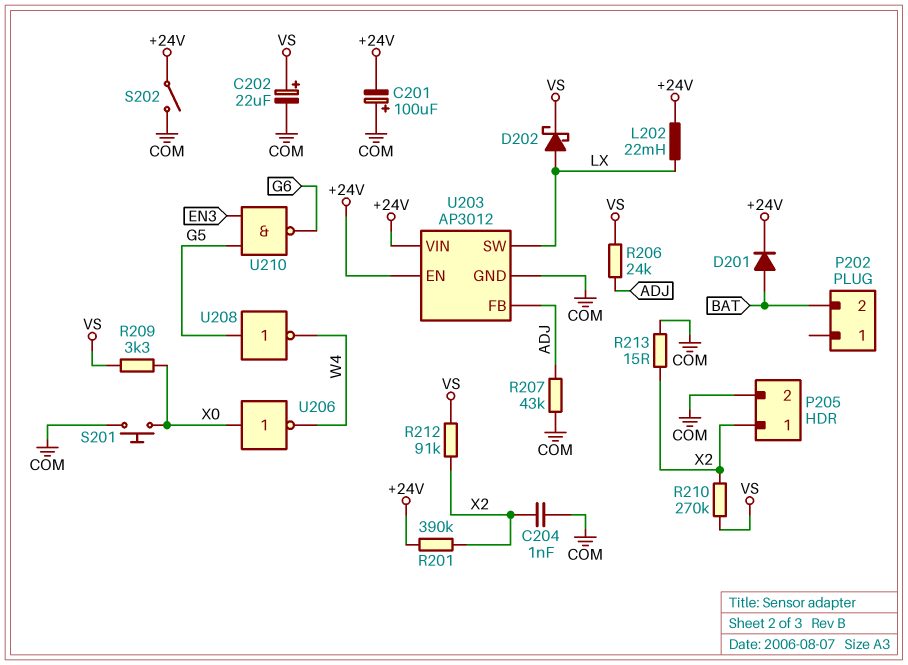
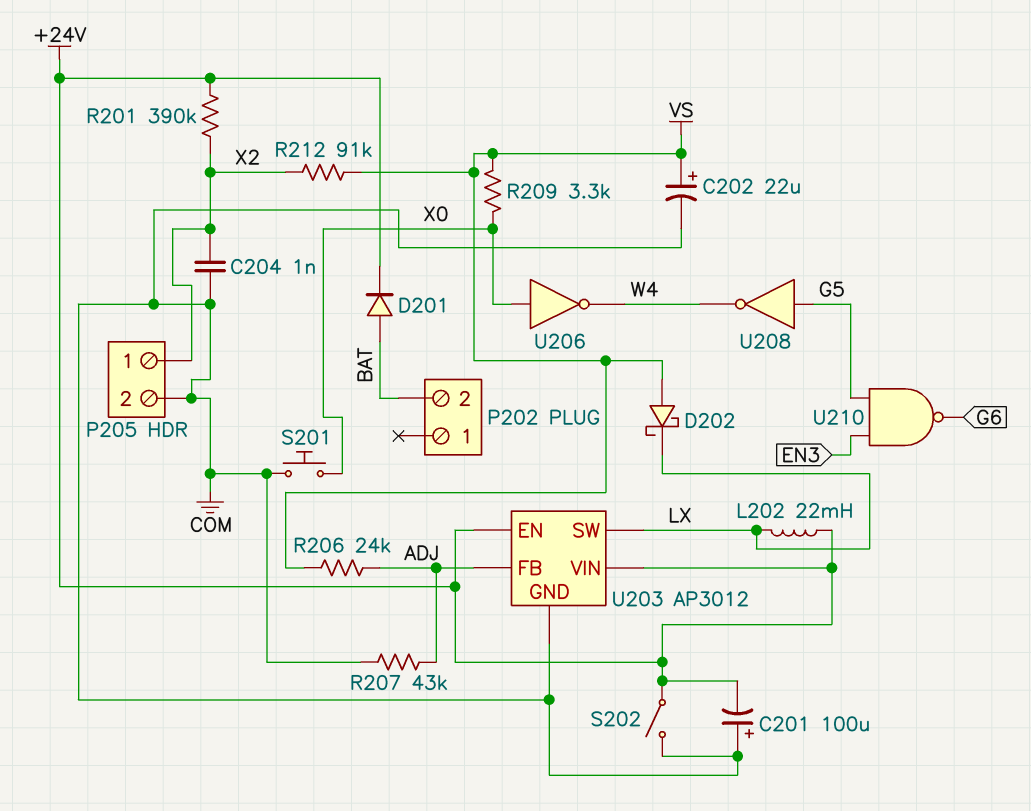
D202: schottky (A LX, K VS) -> schottky (A VS, K LX)
R210: 270k (VS, X2) -> none
R213: 15 (COM, X2) -> none

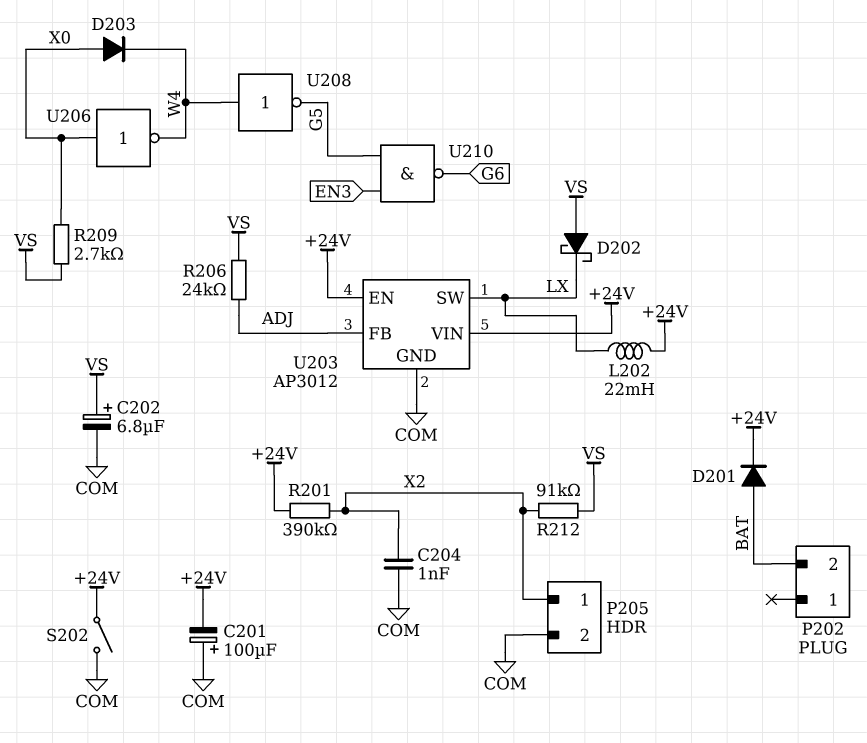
C202: 22uF (plus VS, minus COM) -> 6.8uF (plus VS, minus COM)
D203: none -> diode (A X0, K W4)
R207: 43k (ADJ, COM) -> none
R209: 3.3k (VS, X0) -> 2.7k (VS, X0)
S201: button (COM, X0) -> none
U208: NOT (in G5, out W4) -> NOT (in W4, out G5)

